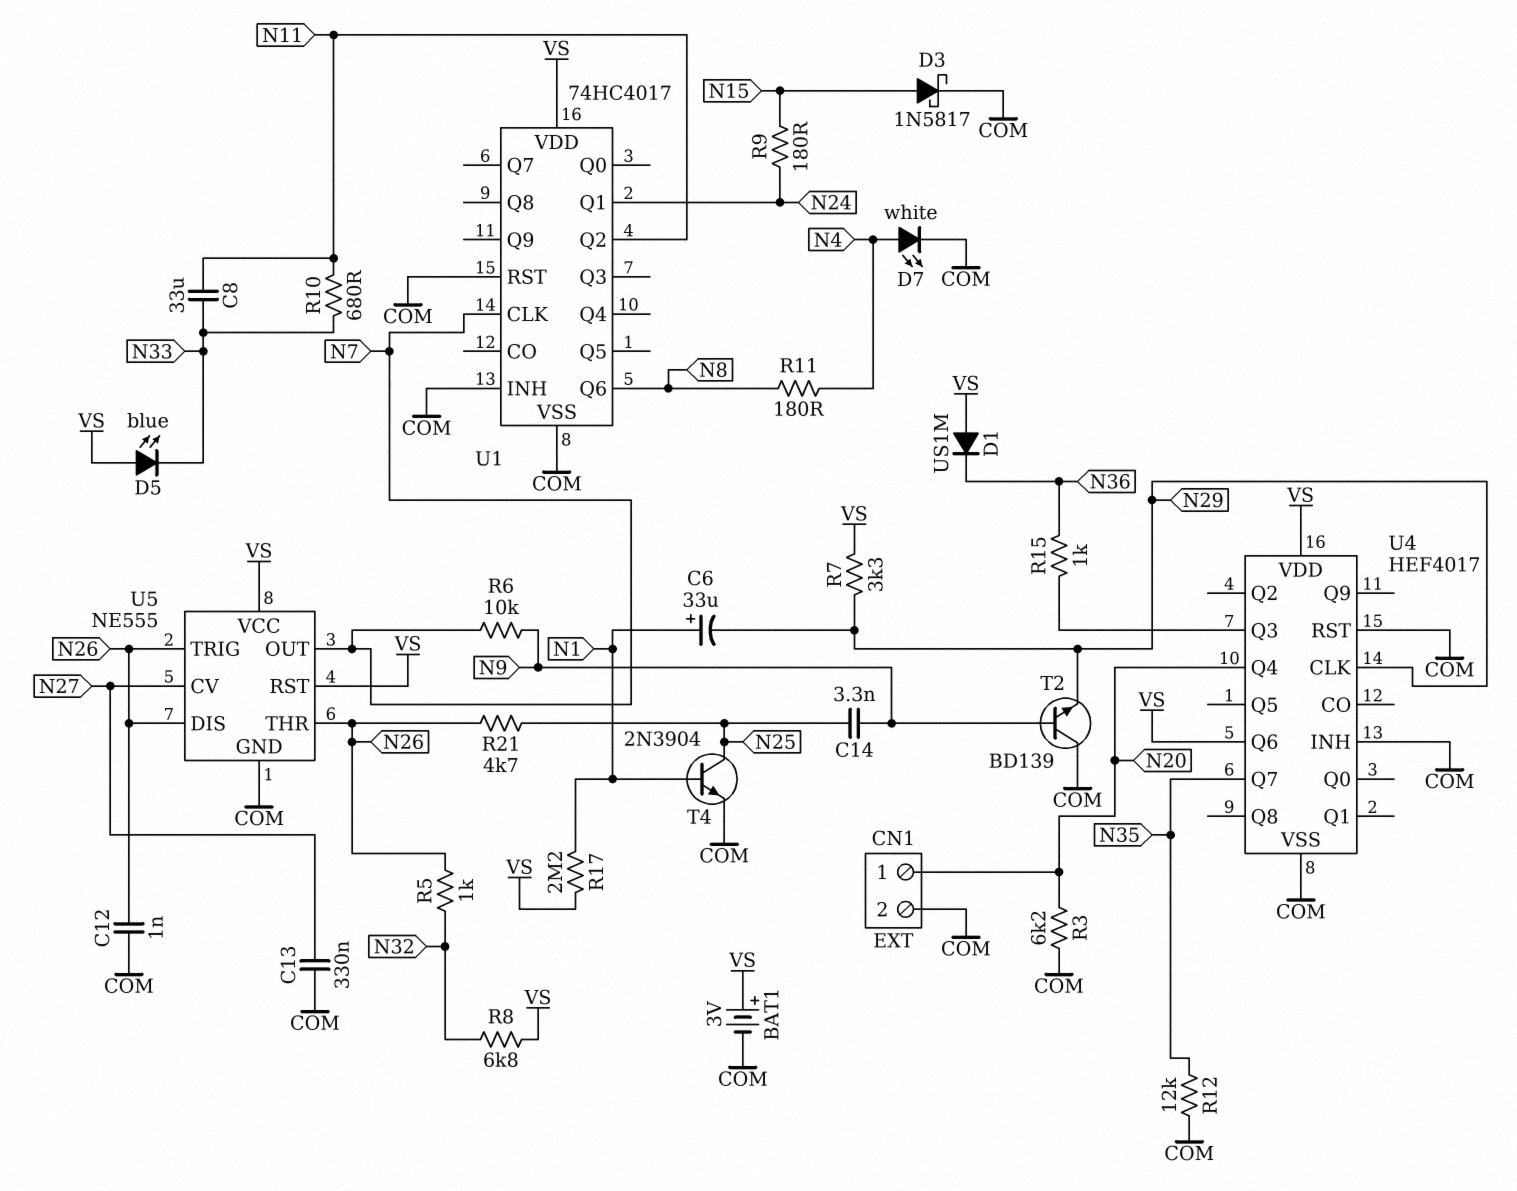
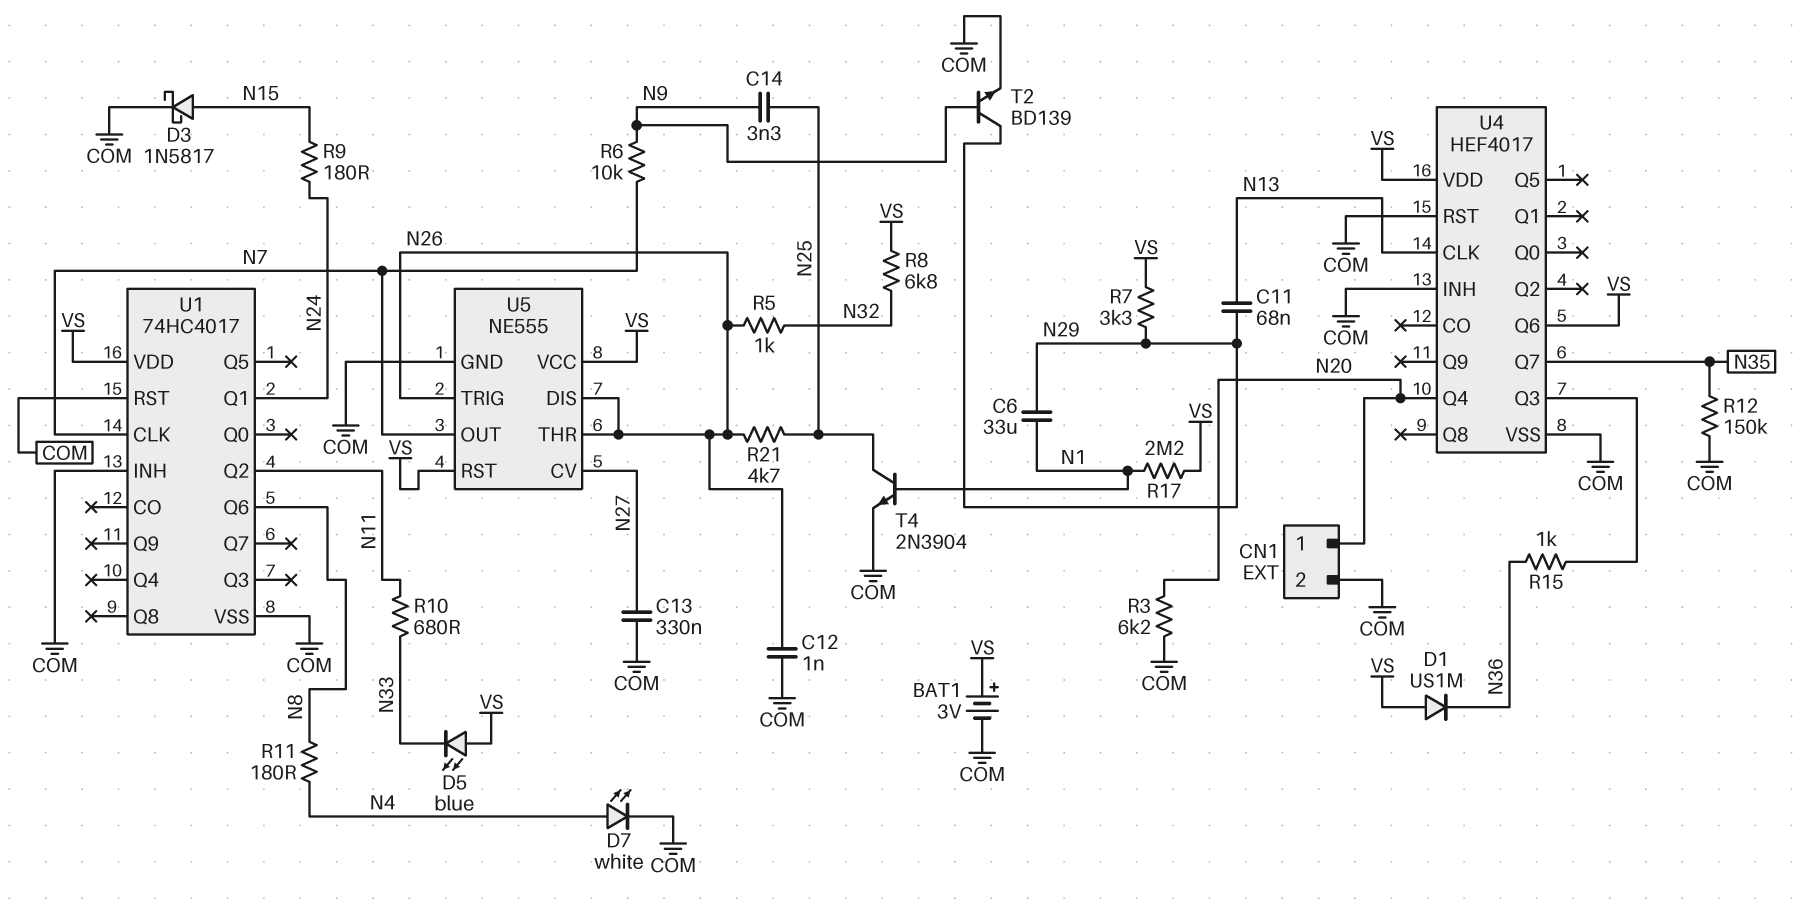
C6: 33uF (plus N1, minus N29) -> 33uF (N1, N29)
C8: 33uF (N11, N33) -> none
C11: none -> 68nF (N13, N29)
R12: 12k (COM, N35) -> 150k (COM, N35)
T2: NPN BD139 (B N9, C COM, E N29) -> NPN BD139 (B N9, C N29, E COM)
U4 pin CLK: N29 -> N13

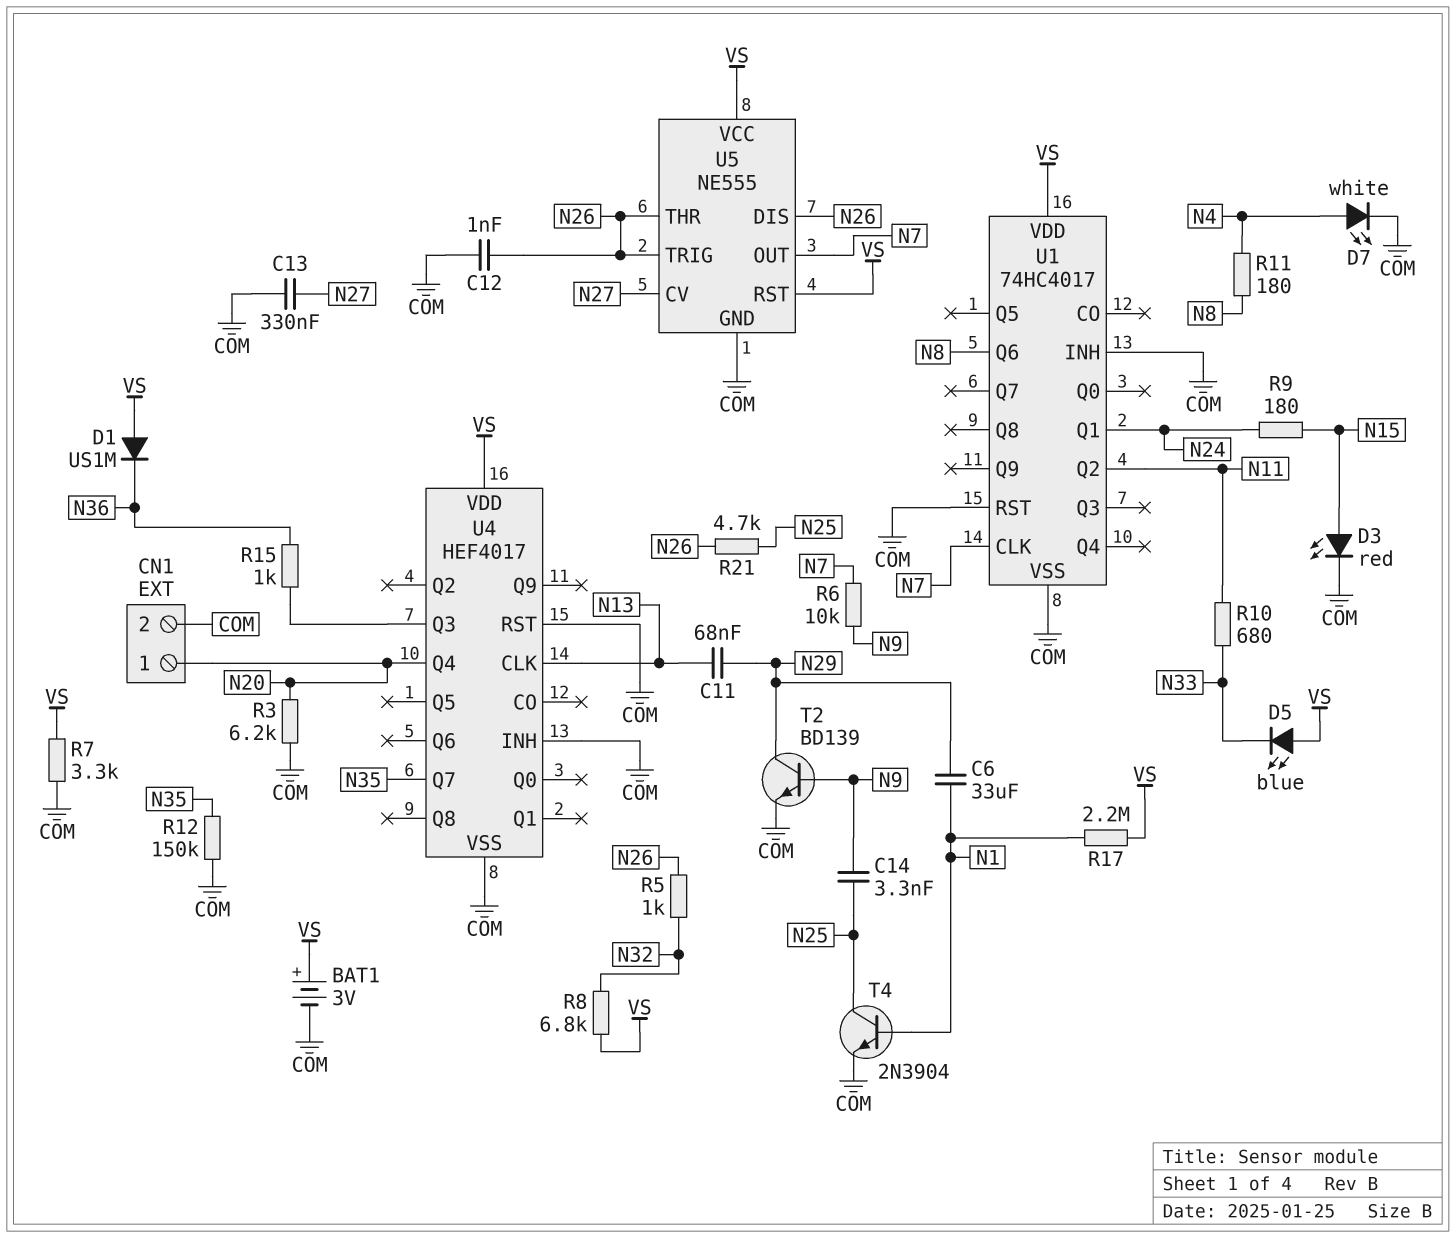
D3: schottky 1N5817 (A N15, K COM) -> LED red (A N15, K COM)
R7: 3.3k (N29, VS) -> 3.3k (COM, VS)
U4 pin Q6: VS -> none

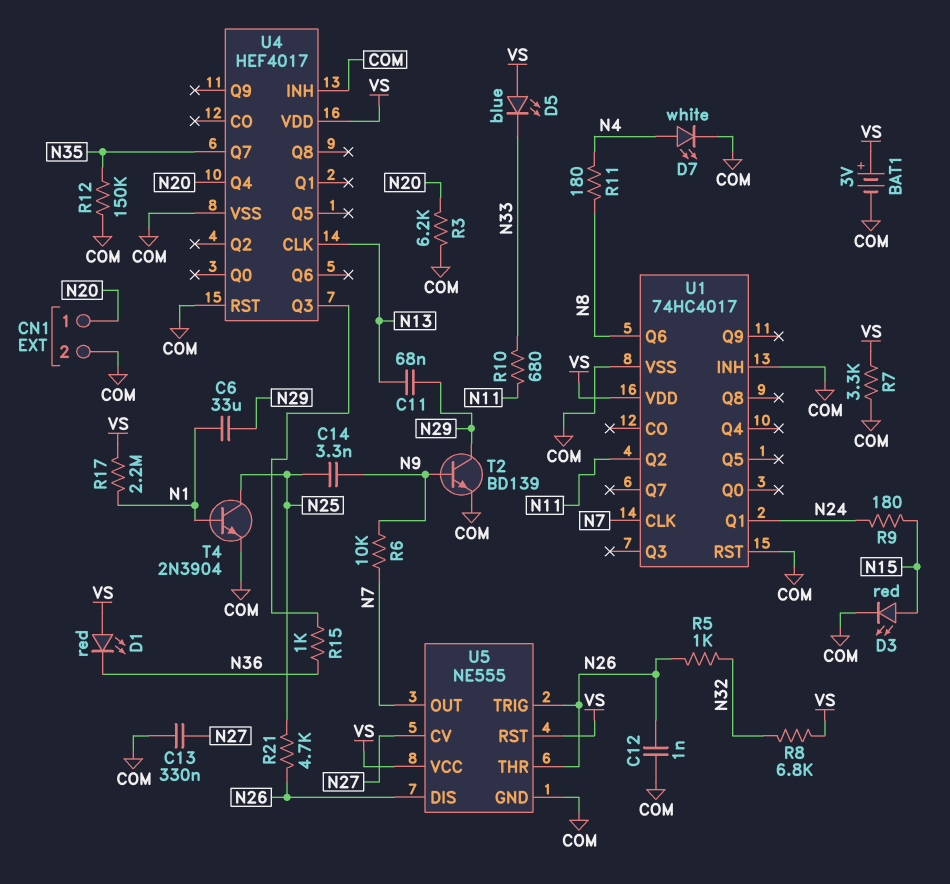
D1: diode US1M (A VS, K N36) -> LED red (A VS, K N36)

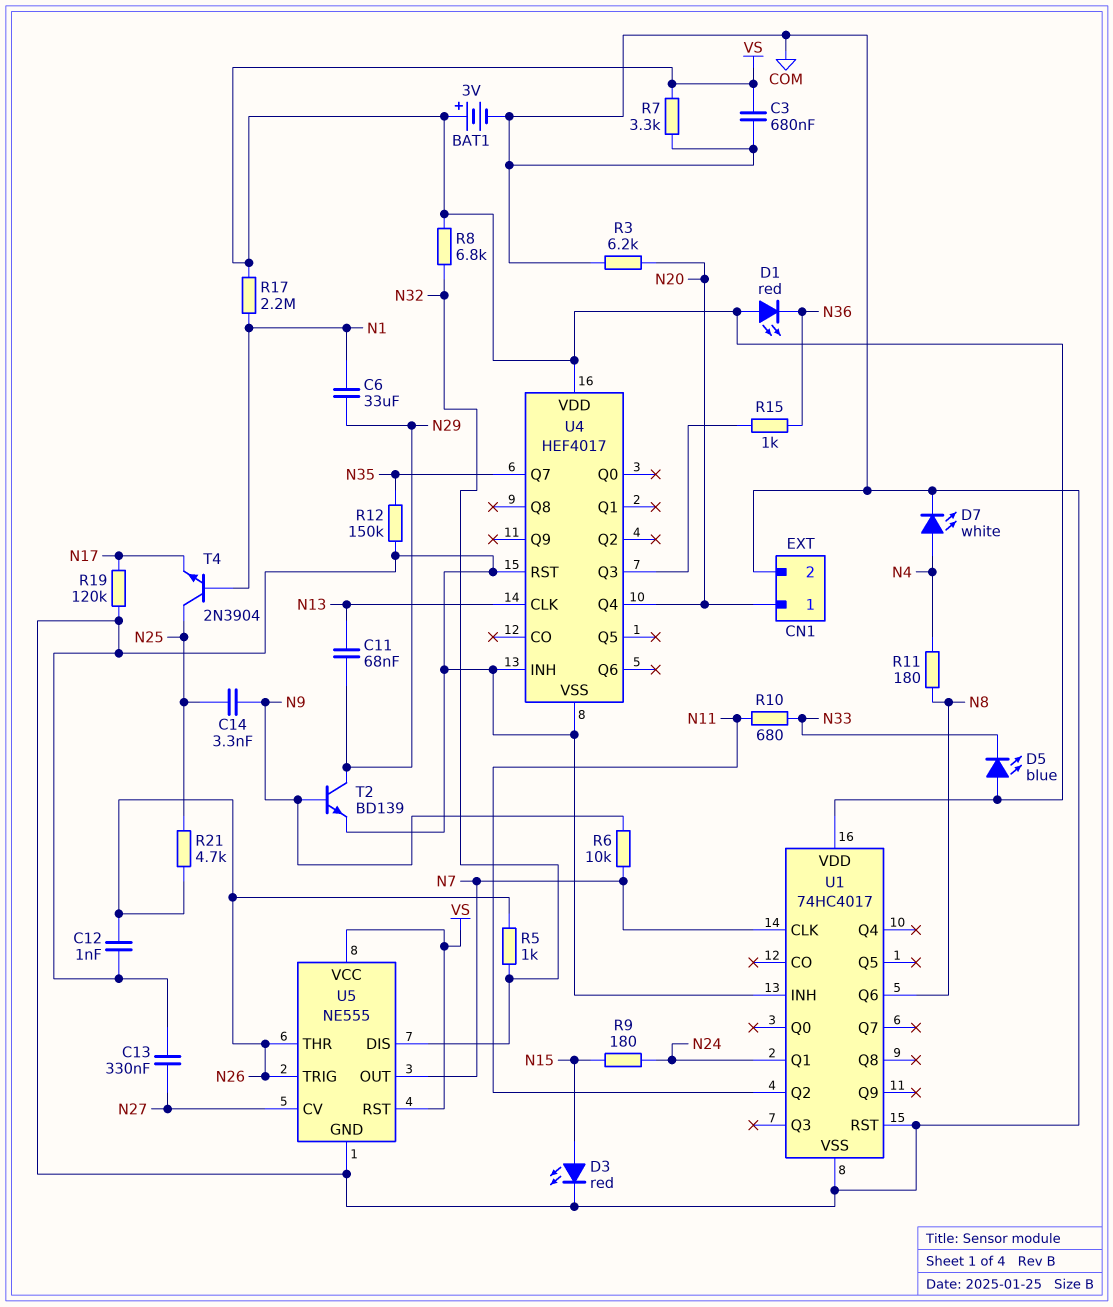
C3: none -> 680nF (COM, VS)
R19: none -> 120k (COM, N17)
T4: NPN 2N3904 (B N1, C N25, E COM) -> NPN 2N3904 (B N1, C N25, E N17)
U5 pin DIS: N26 -> N32

